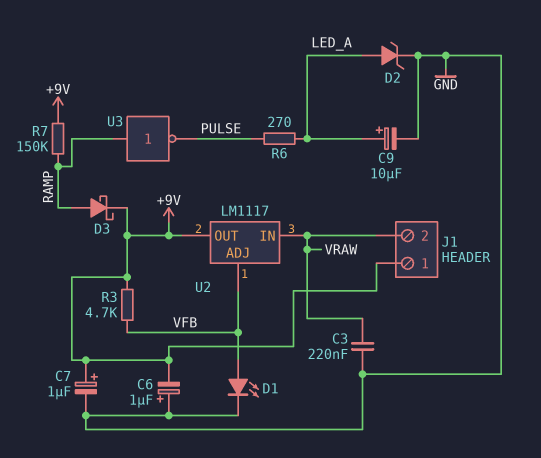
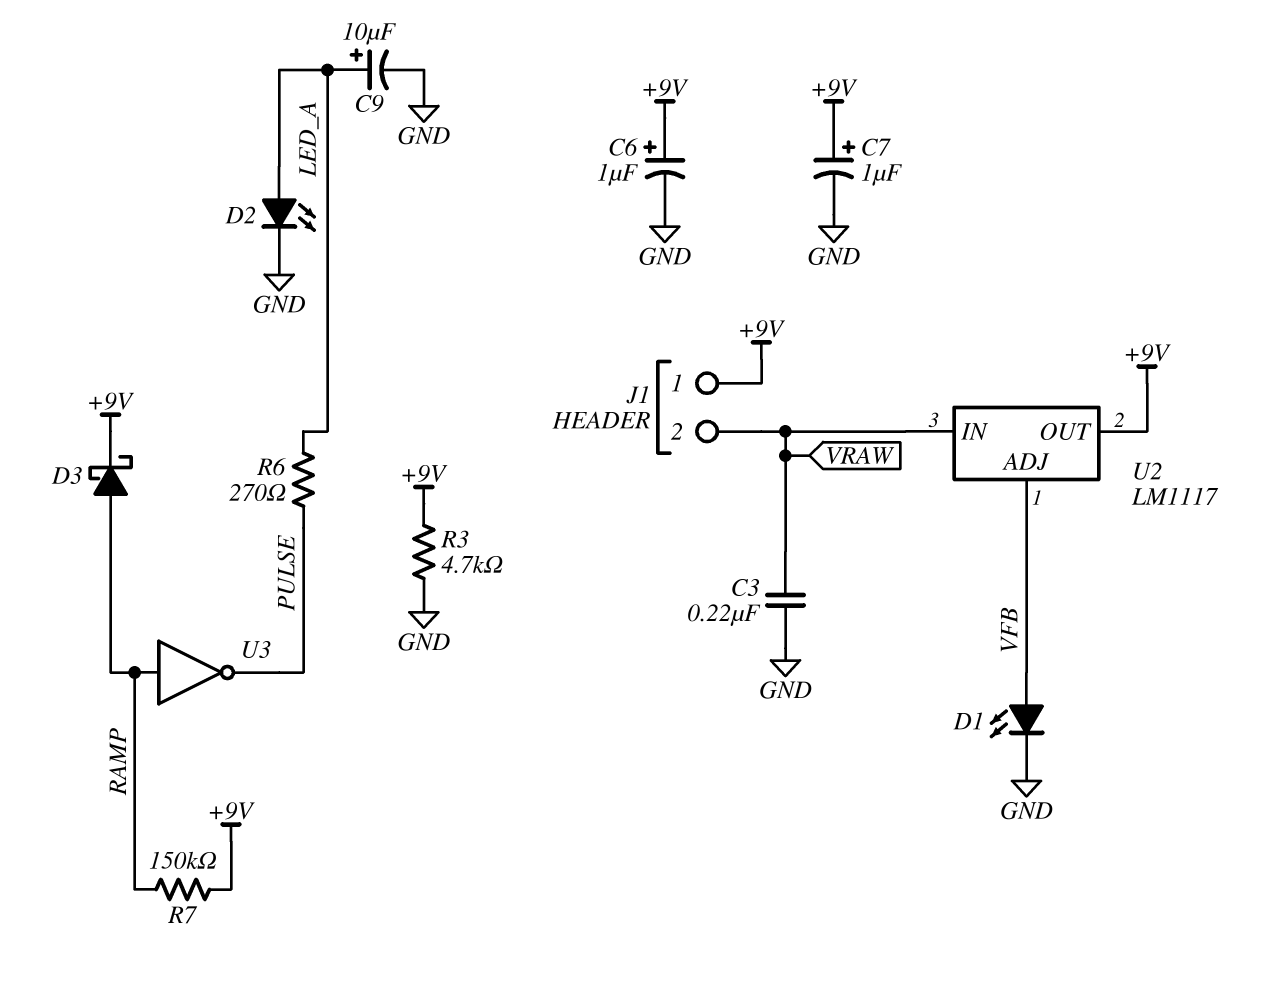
C6: 1uF (plus GND, minus +9V) -> 1uF (plus +9V, minus GND)
D2: zener (A LED_A, K GND) -> LED (A LED_A, K GND)
R3: 4.7k (+9V, VFB) -> 4.7k (+9V, GND)

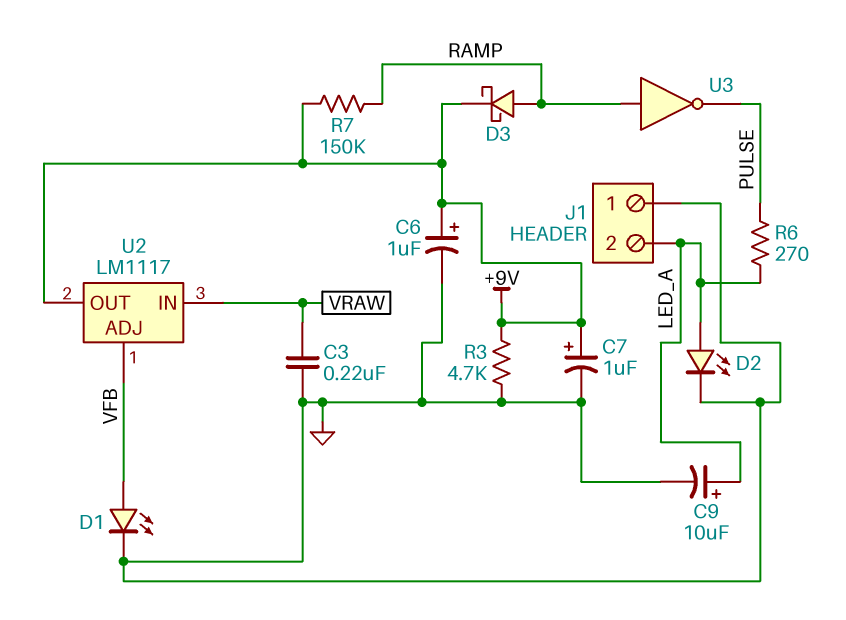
J1 pin 1: +9V -> GND
J1 pin 2: VRAW -> LED_A

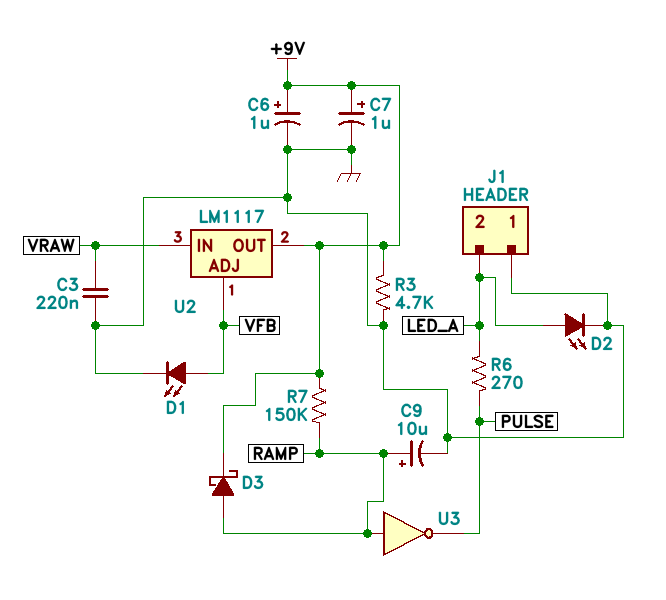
C9: 10uF (plus LED_A, minus GND) -> 10uF (plus RAMP, minus GND)

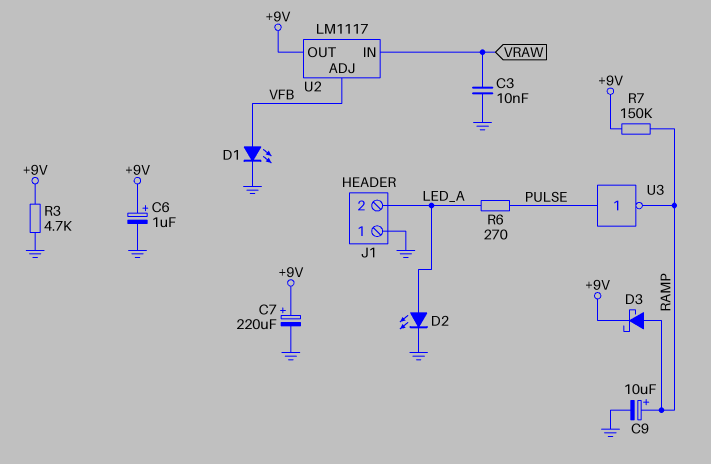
C3: 220nF (GND, VRAW) -> 10nF (GND, VRAW)
C7: 1uF (plus +9V, minus GND) -> 220uF (plus +9V, minus GND)
U3: NOT (in RAMP, out PULSE) -> NOT (in PULSE, out RAMP)

